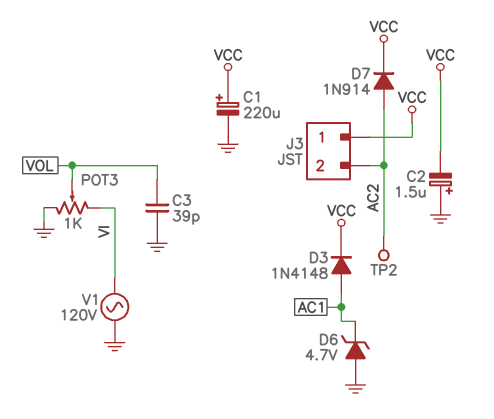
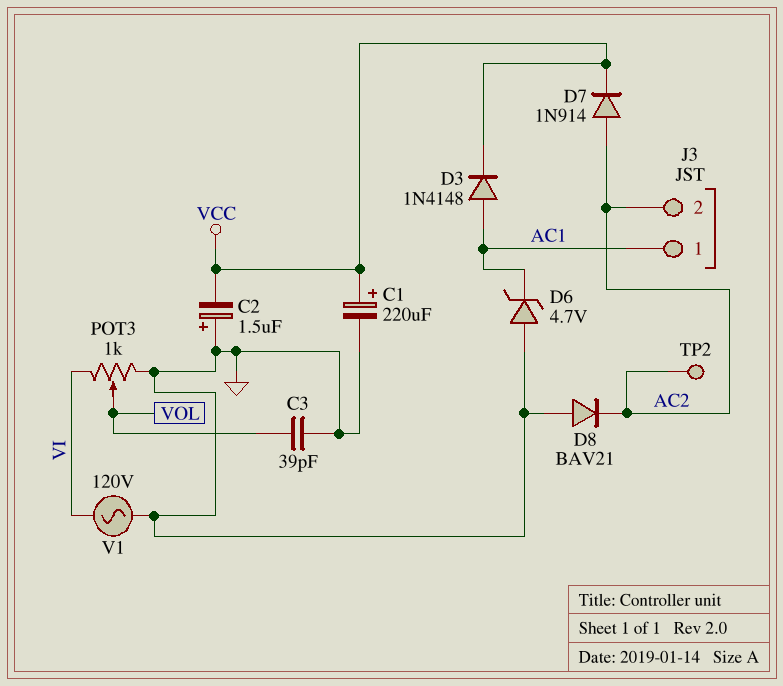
D8: none -> diode BAV21 (A GND, K AC2)
J3 pin 1: VCC -> AC1

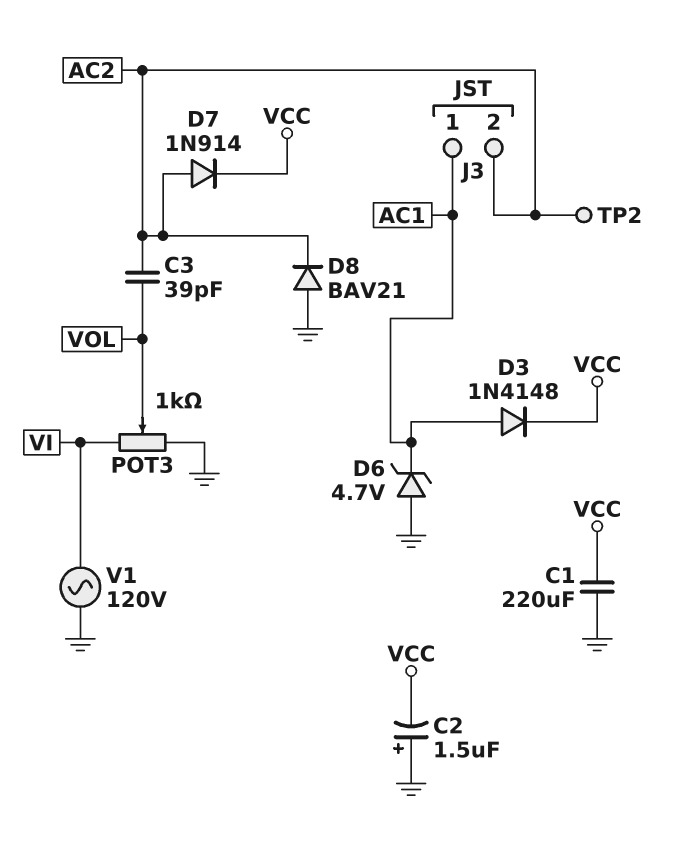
C1: 220uF (plus VCC, minus GND) -> 220uF (GND, VCC)
C3: 39pF (GND, VOL) -> 39pF (AC2, VOL)

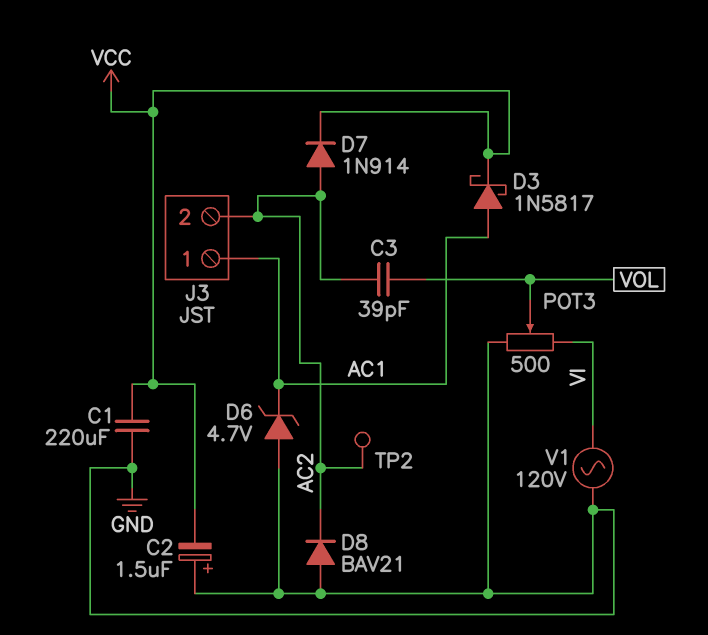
D3: diode 1N4148 (A AC1, K VCC) -> schottky 1N5817 (A AC1, K VCC)
POT3: 1k (GND, VI, wiper VOL) -> 500 (GND, VI, wiper VOL)

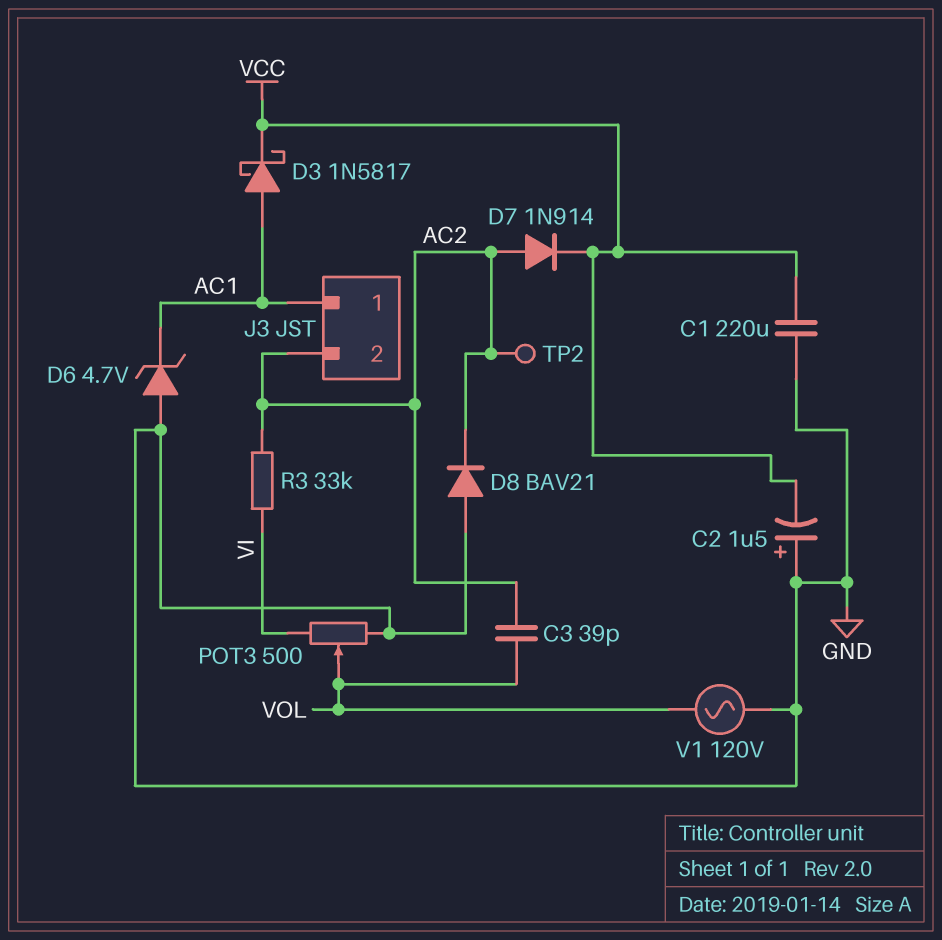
R3: none -> 33k (AC2, VI)
V1: AC 120V (GND, VI) -> AC 120V (GND, VOL)

